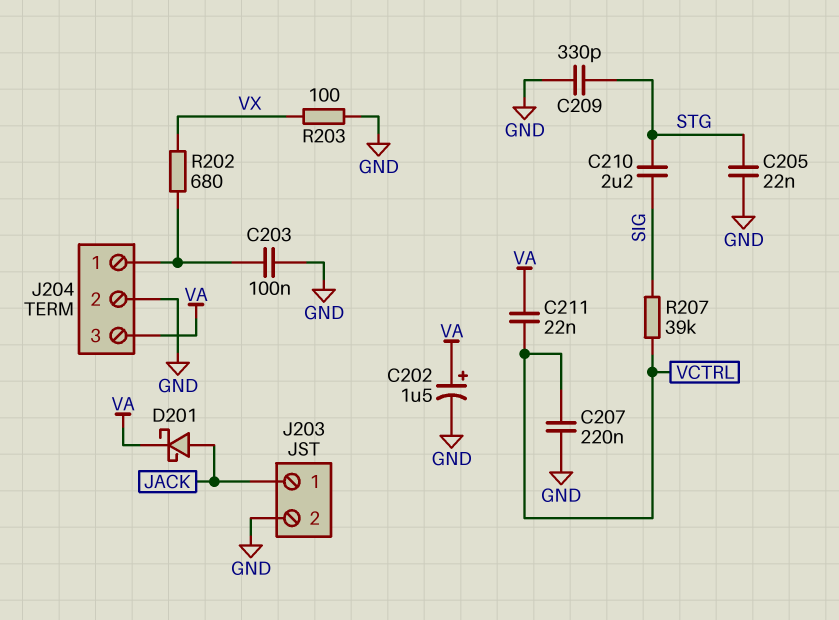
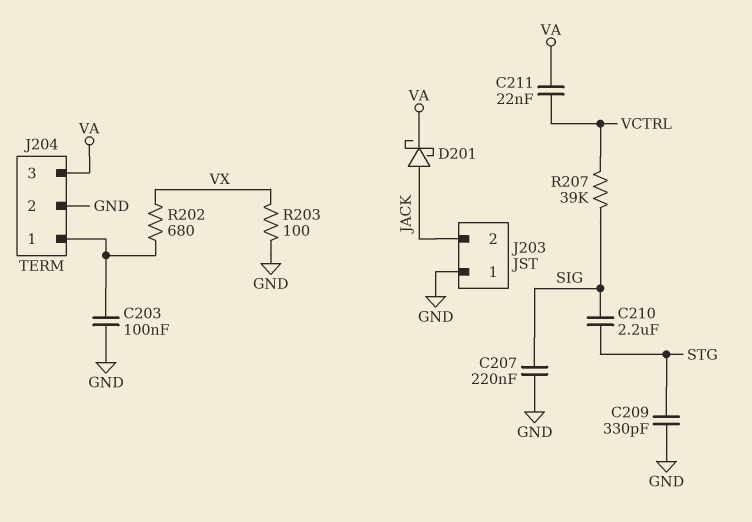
C202: 1.5uF (plus VA, minus GND) -> none
C205: 22nF (GND, STG) -> none
C207: 220nF (GND, VCTRL) -> 220nF (GND, SIG)
J203 pin 1: JACK -> GND
J203 pin 2: GND -> JACK

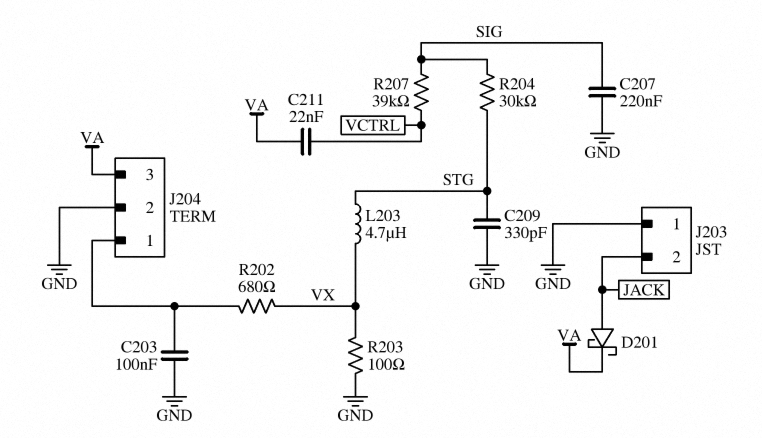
C210: 2.2uF (SIG, STG) -> none
L203: none -> 4.7uH (STG, VX)
R204: none -> 30k (SIG, STG)

